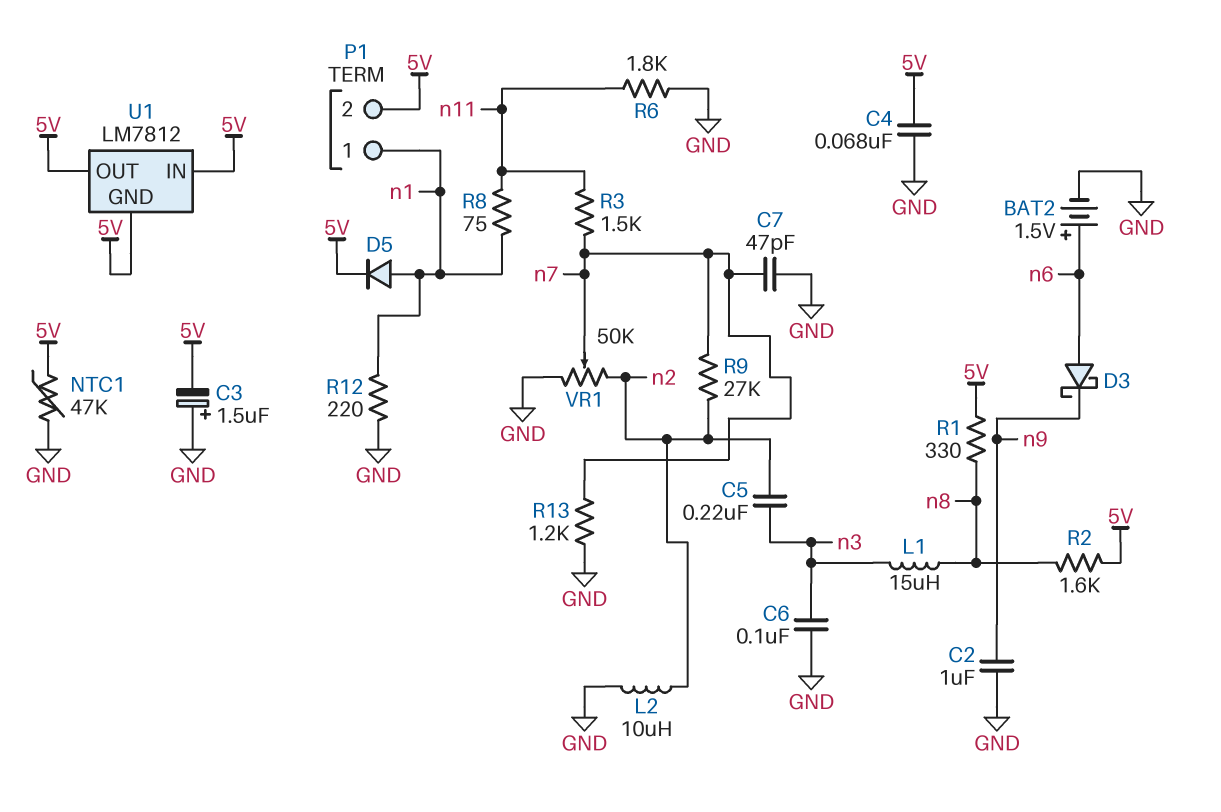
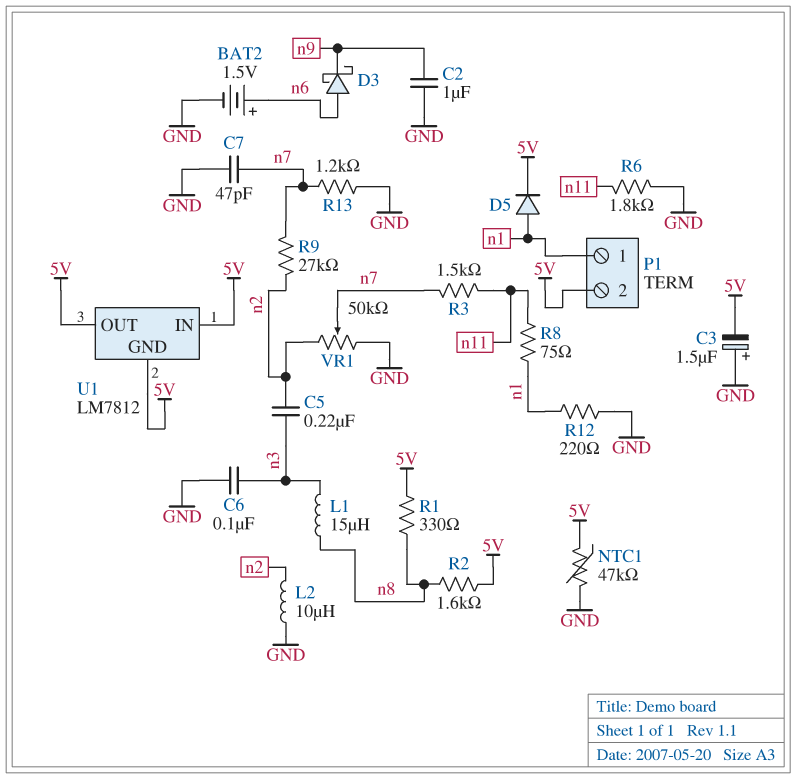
C4: 68nF (5V, GND) -> none

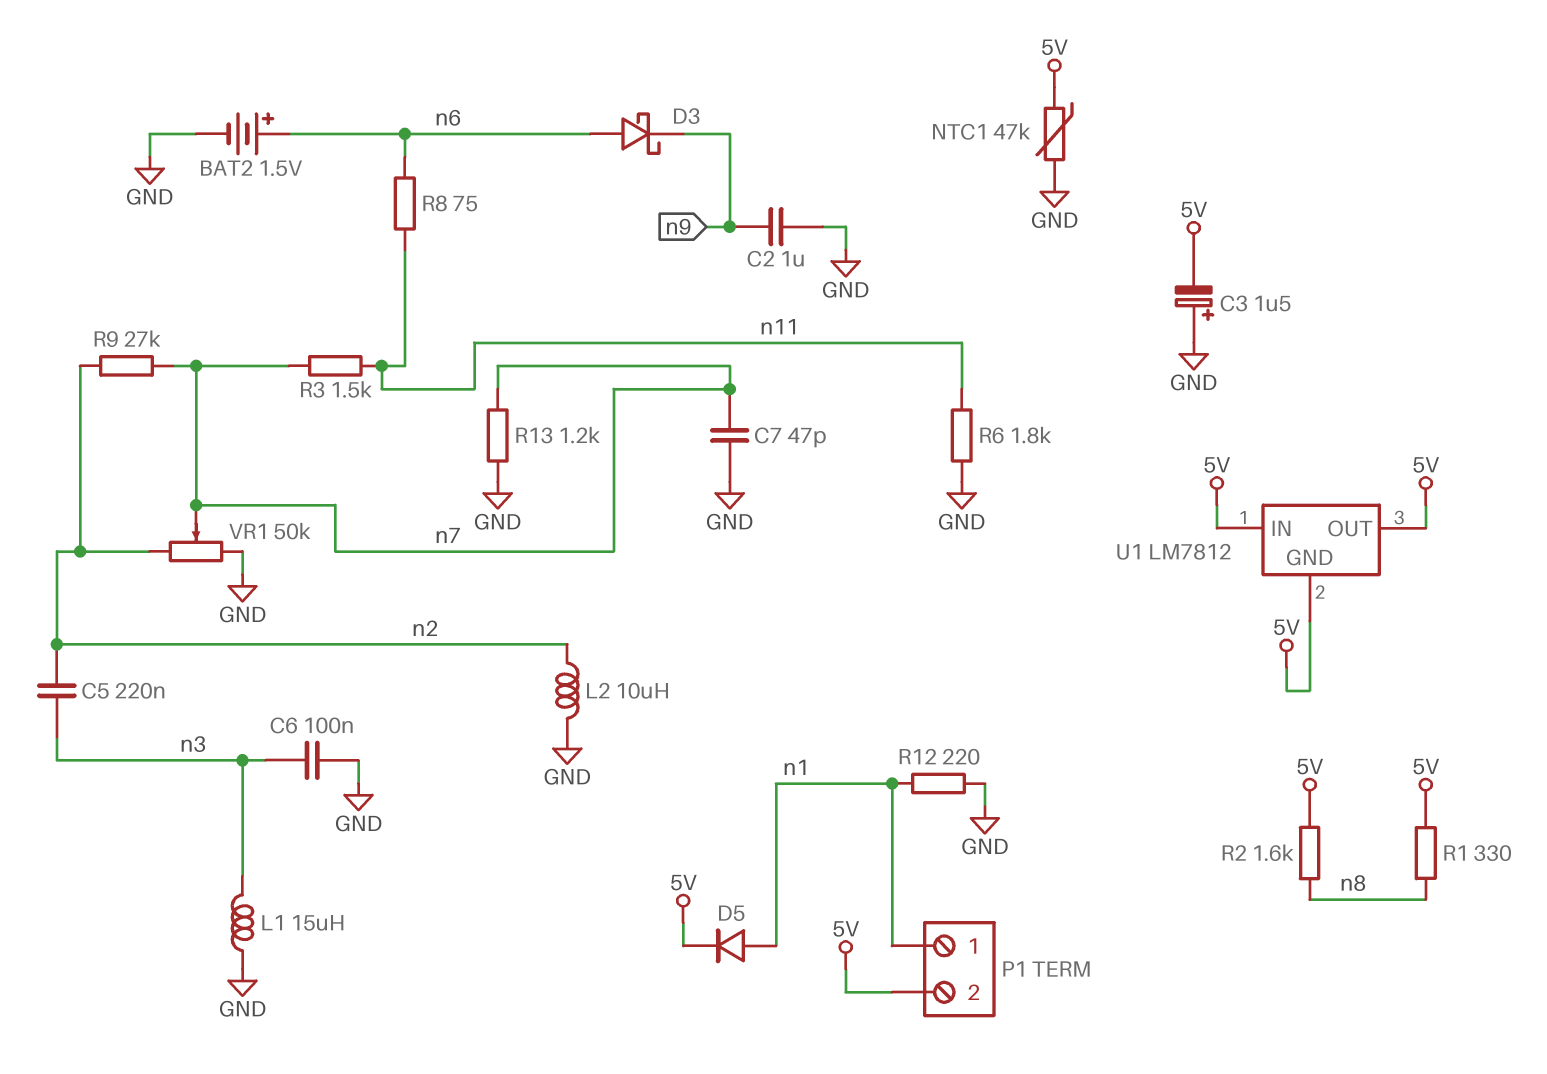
L1: 15uH (n3, n8) -> 15uH (GND, n3)
R8: 75 (n1, n11) -> 75 (n6, n11)

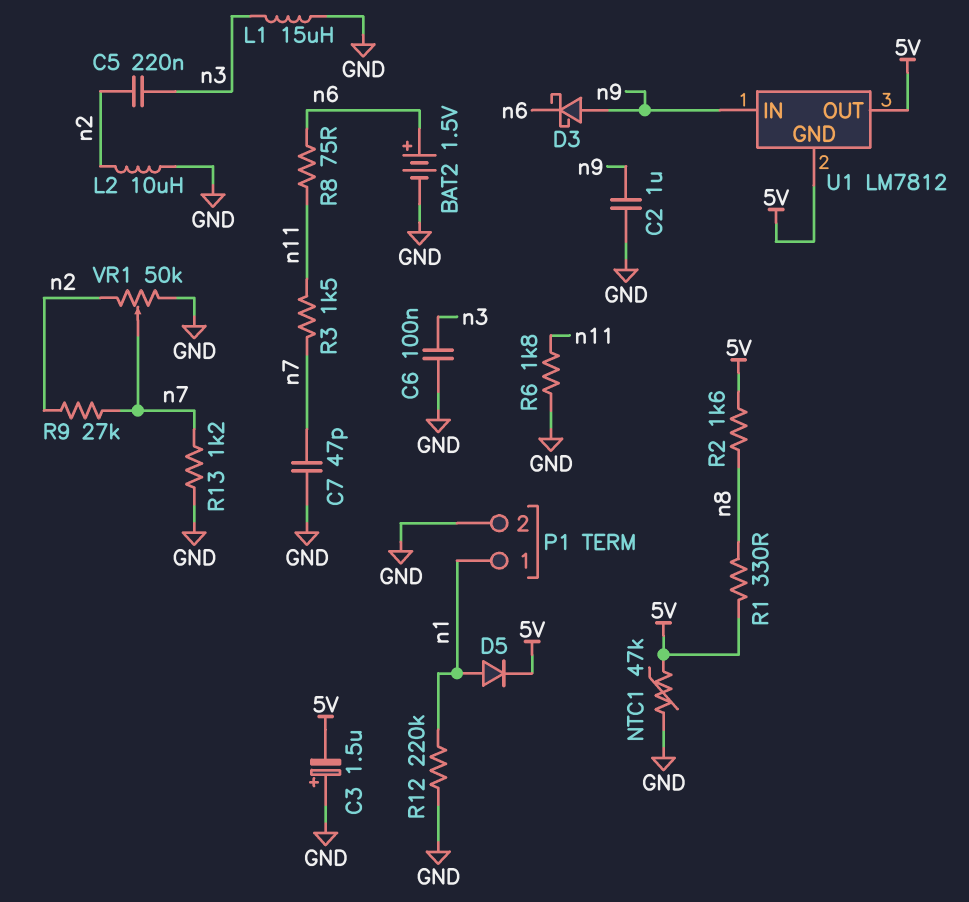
D3: schottky (A n6, K n9) -> schottky (A n9, K n6)
P1 pin 2: 5V -> GND
R12: 220 (GND, n1) -> 220k (GND, n1)
U1 pin IN: 5V -> n9

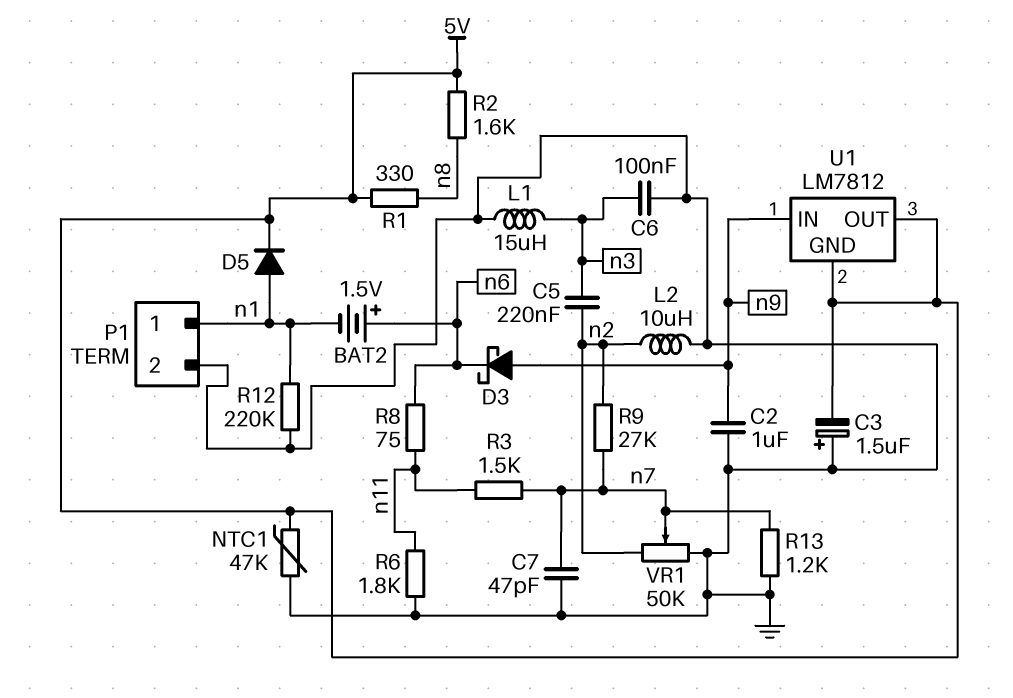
BAT2: 1.5V (plus n6, minus GND) -> 1.5V (plus n6, minus n1)

